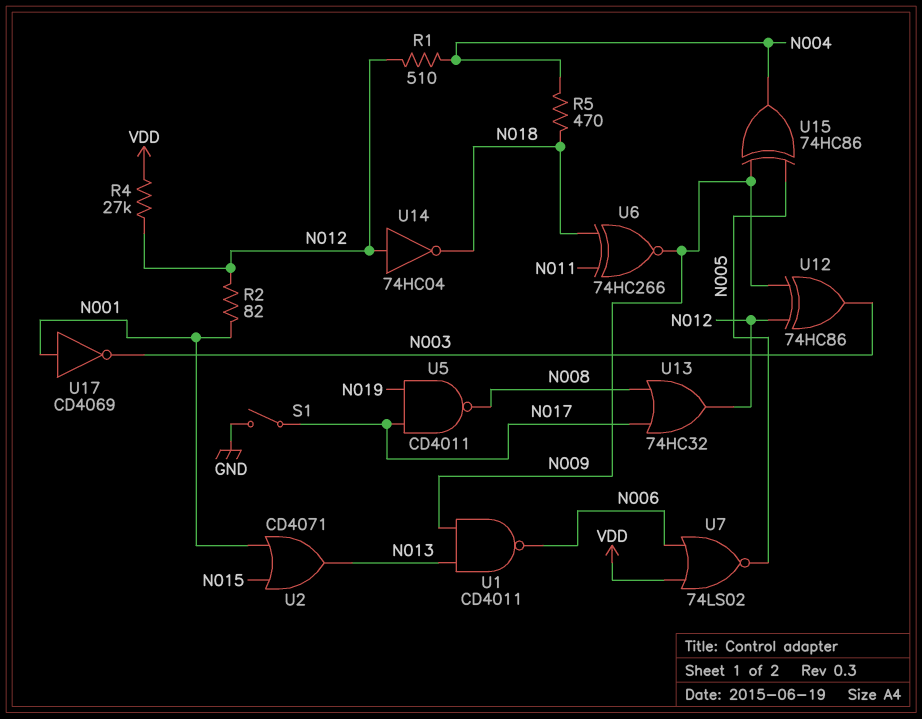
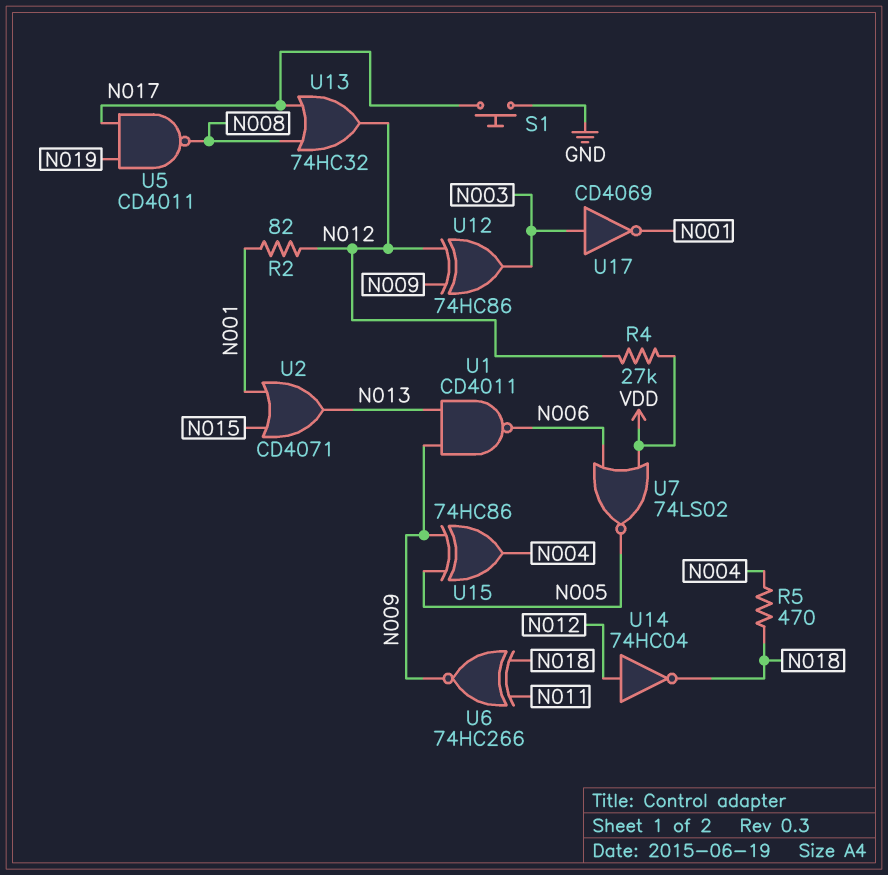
R1: 510 (N004, N012) -> none
S1: switch (GND, N017) -> button (GND, N017)
U17: NOT CD4069 (in N001, out N003) -> NOT CD4069 (in N003, out N001)

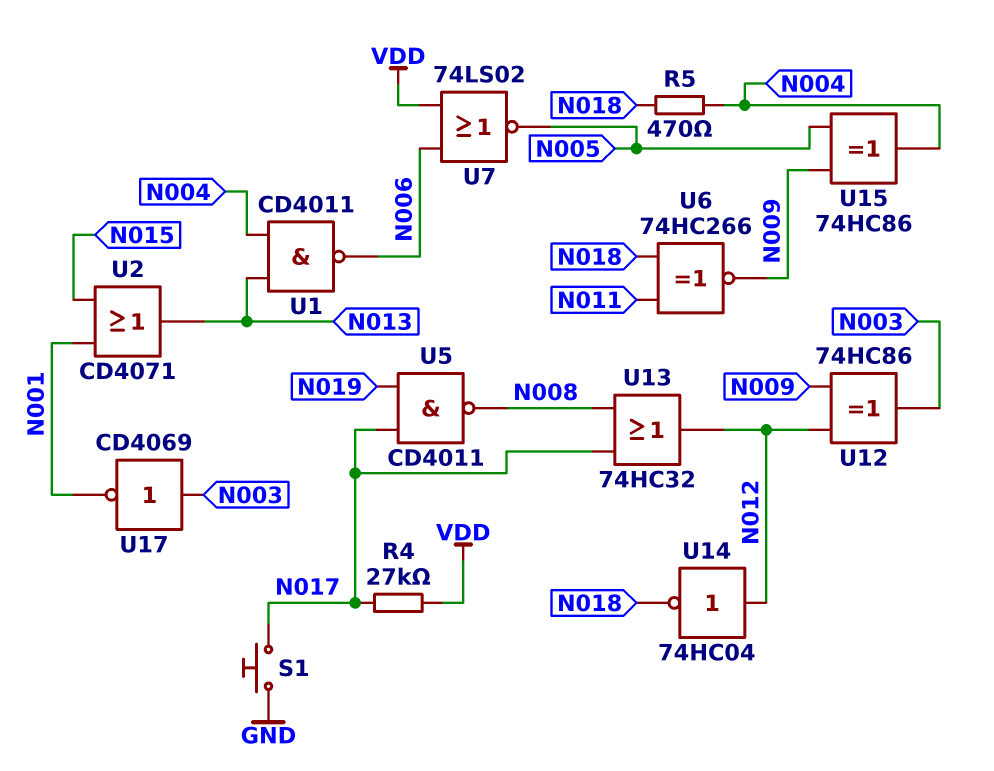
R2: 82 (N001, N012) -> none
R4: 27k (N012, VDD) -> 27k (N017, VDD)
U1: NAND CD4011 (in N009, in N013, out N006) -> NAND CD4011 (in N004, in N013, out N006)

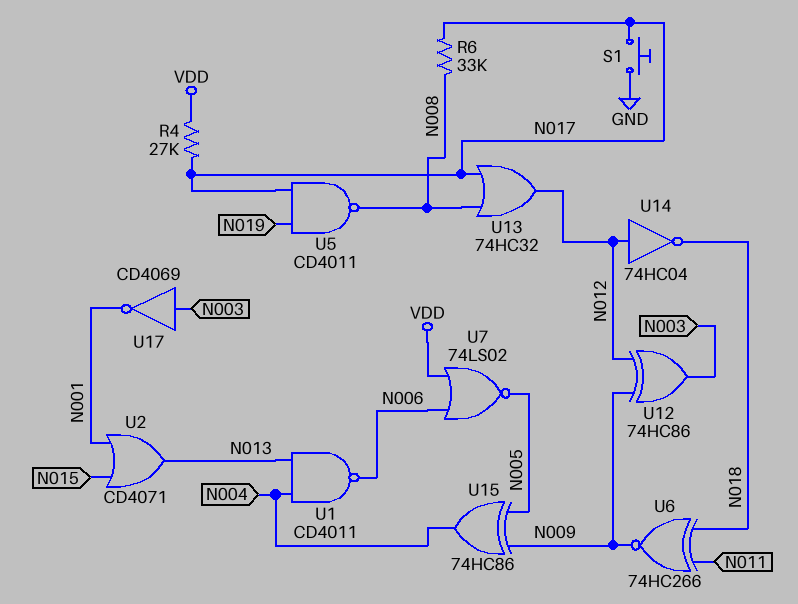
R5: 470 (N004, N018) -> none
R6: none -> 33k (N008, N017)

